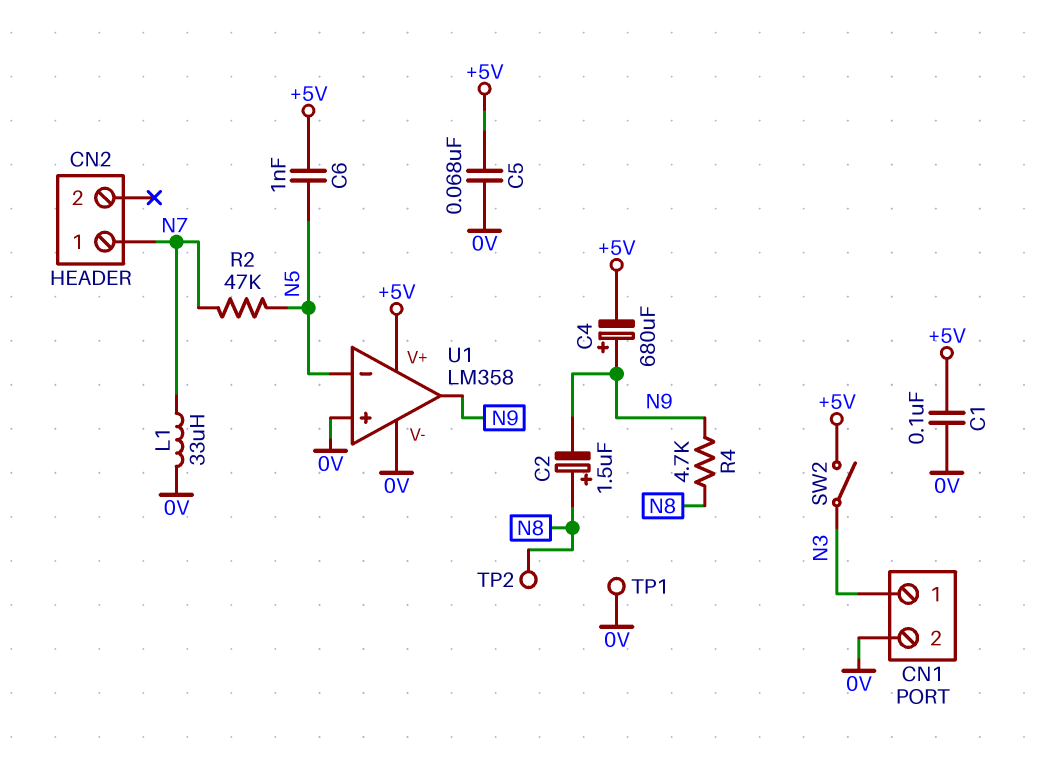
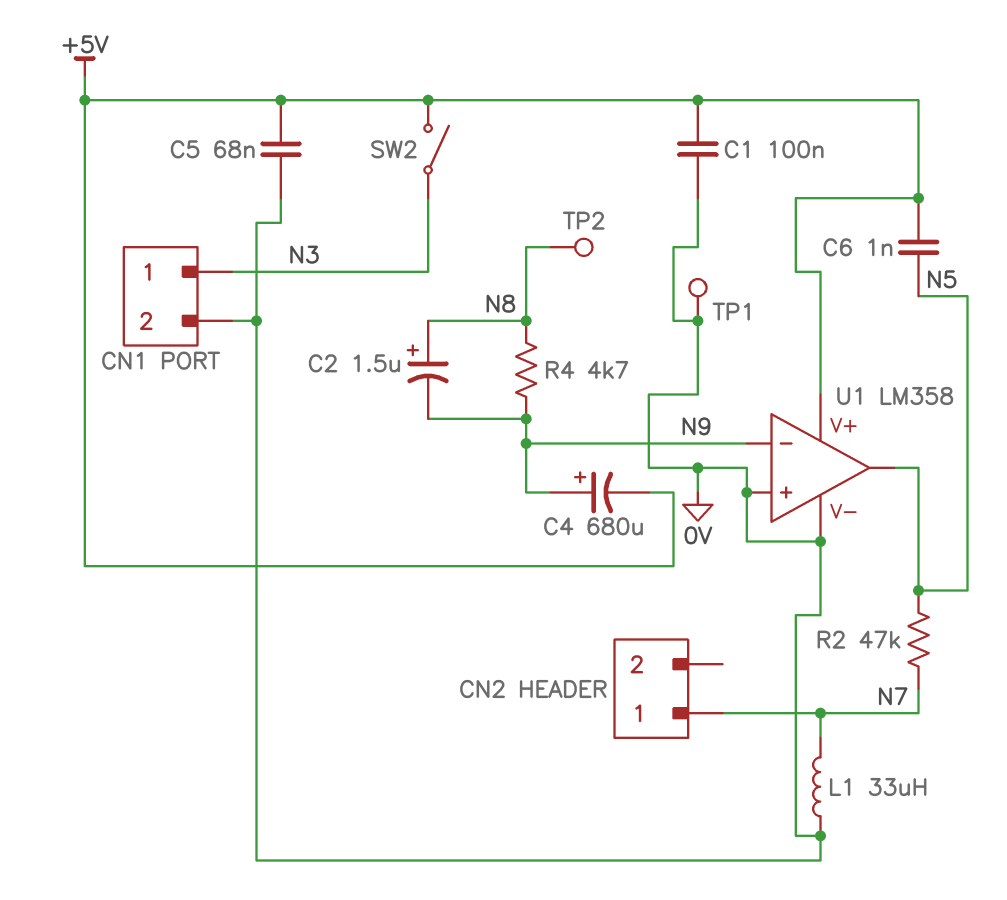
U1 pin in-: N5 -> N9
U1 pin out: N9 -> N5

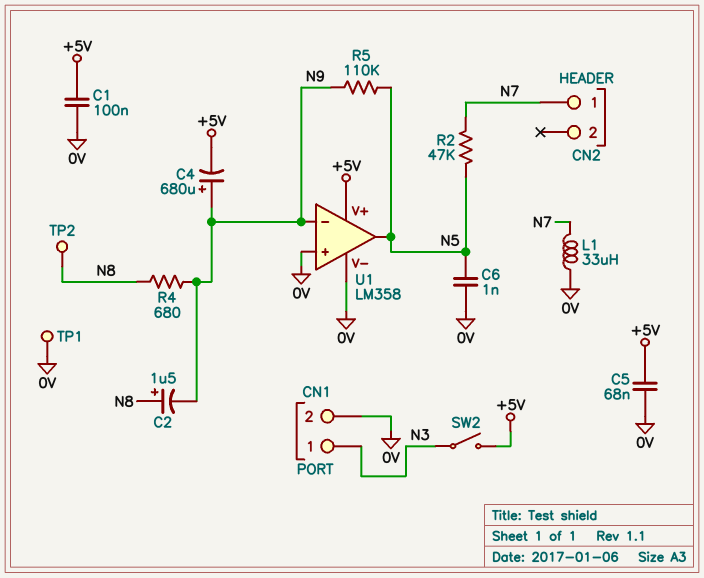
C6: 1nF (+5V, N5) -> 1nF (0V, N5)
R4: 4.7k (N8, N9) -> 680 (N8, N9)
R5: none -> 110k (N5, N9)

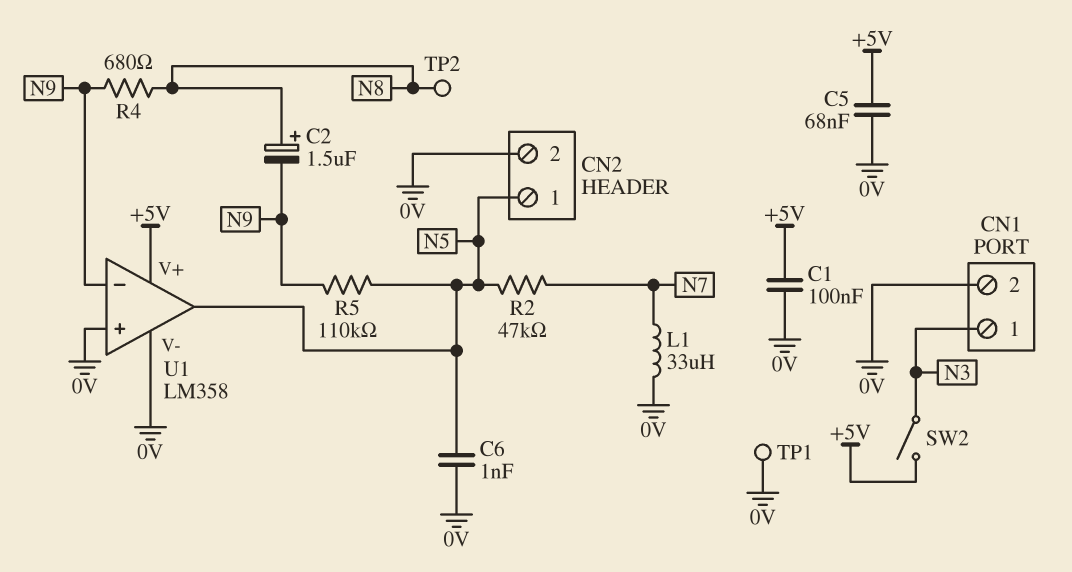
C4: 680uF (plus N9, minus +5V) -> none
CN2 pin 1: N7 -> N5
CN2 pin 2: none -> 0V

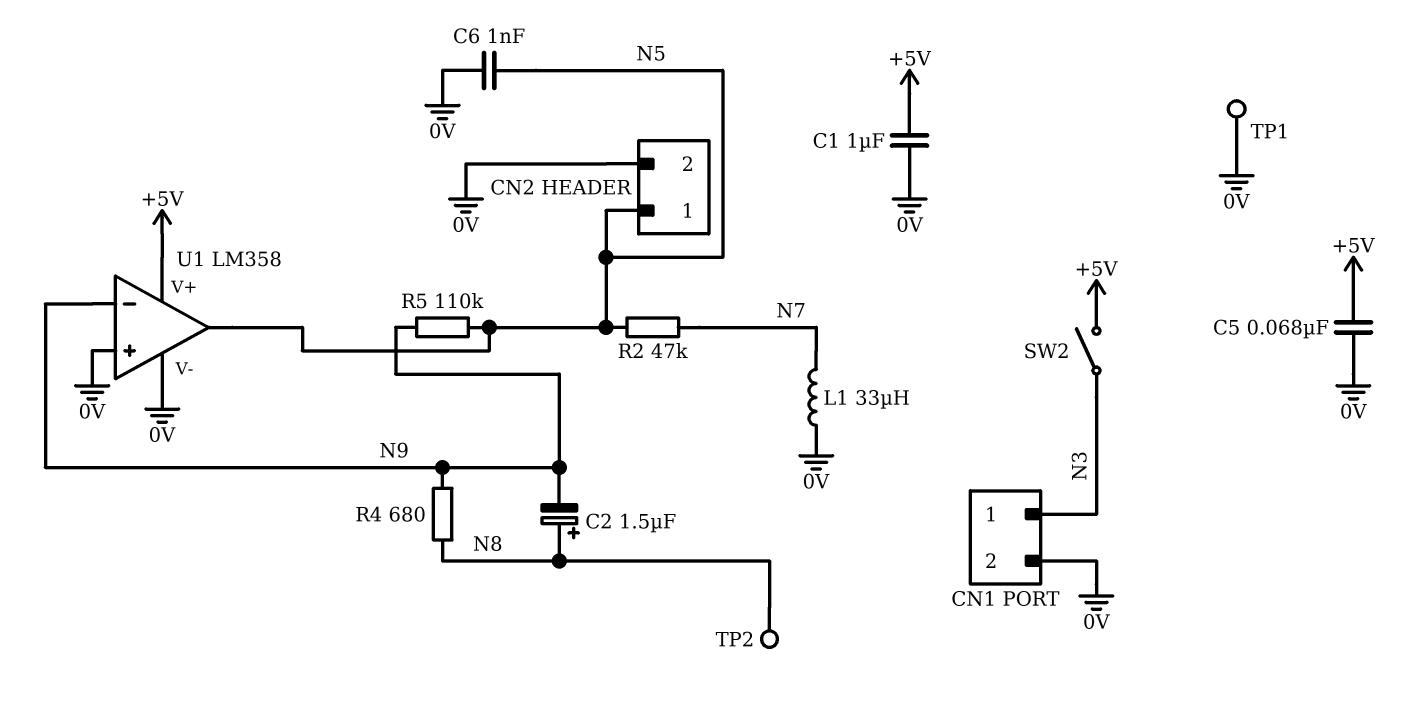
C1: 100nF (+5V, 0V) -> 1uF (+5V, 0V)

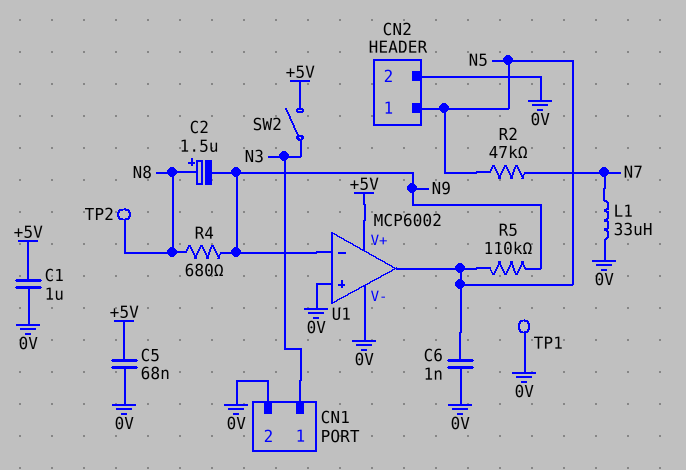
U1: LM358 -> MCP6002

